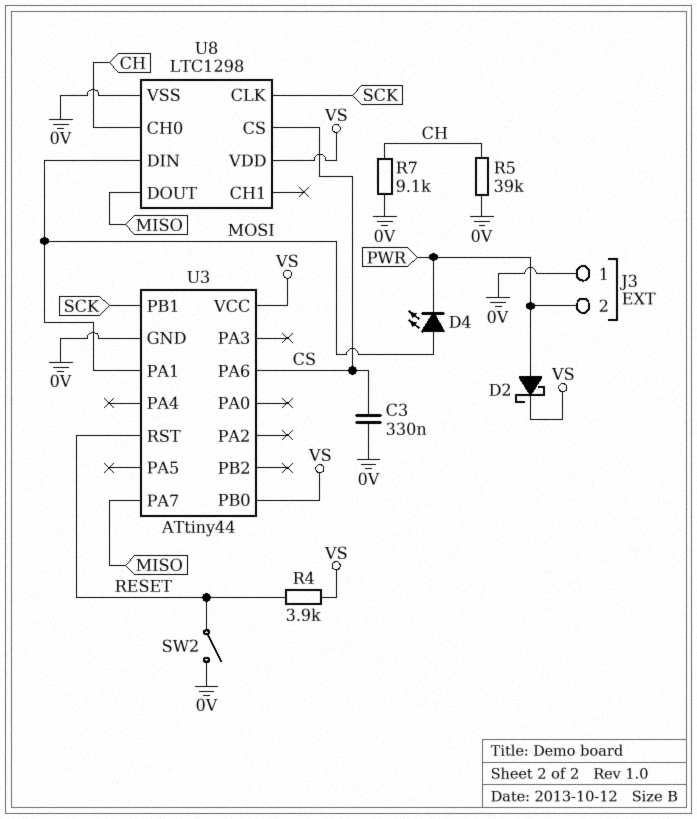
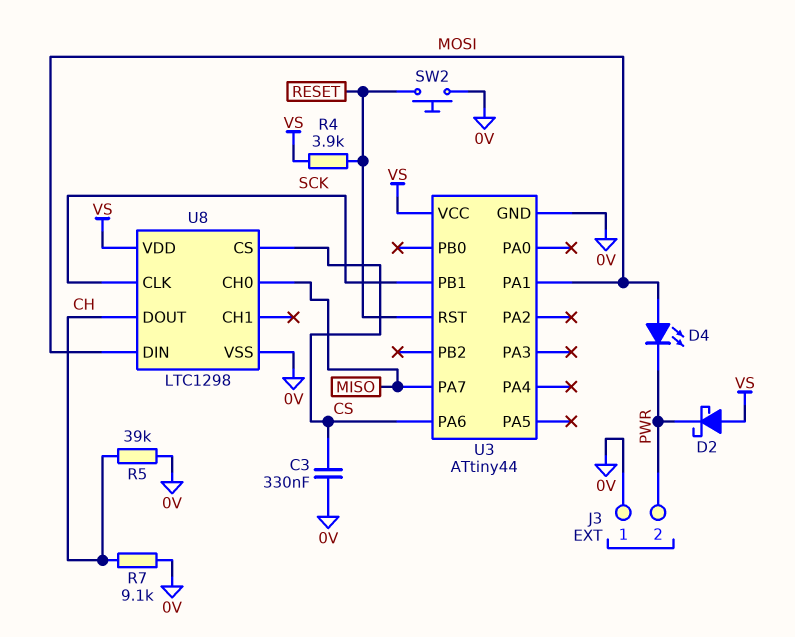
D2: schottky (A PWR, K VS) -> schottky (A VS, K PWR)
SW2: switch (0V, RESET) -> button (0V, RESET)
U3 pin PB0: VS -> none
U8 pin CH0: CH -> MISO
U8 pin DOUT: MISO -> CH

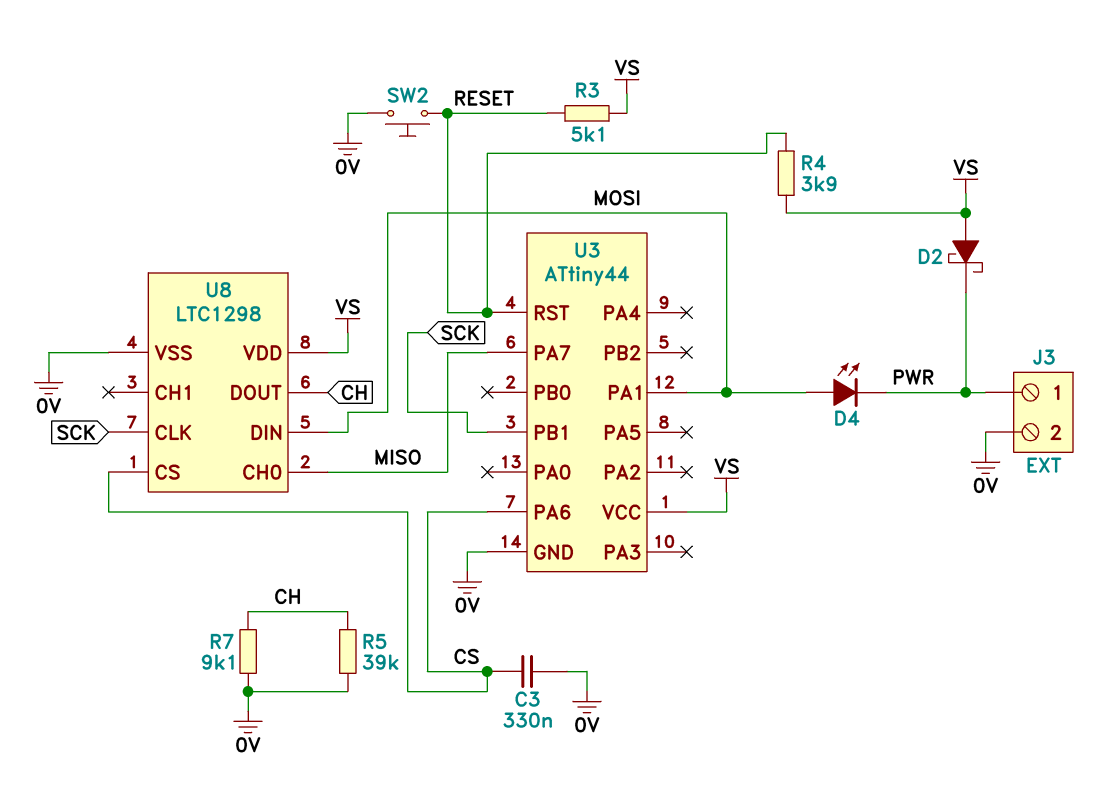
J3 pin 1: 0V -> PWR
J3 pin 2: PWR -> 0V
R3: none -> 5.1k (RESET, VS)

